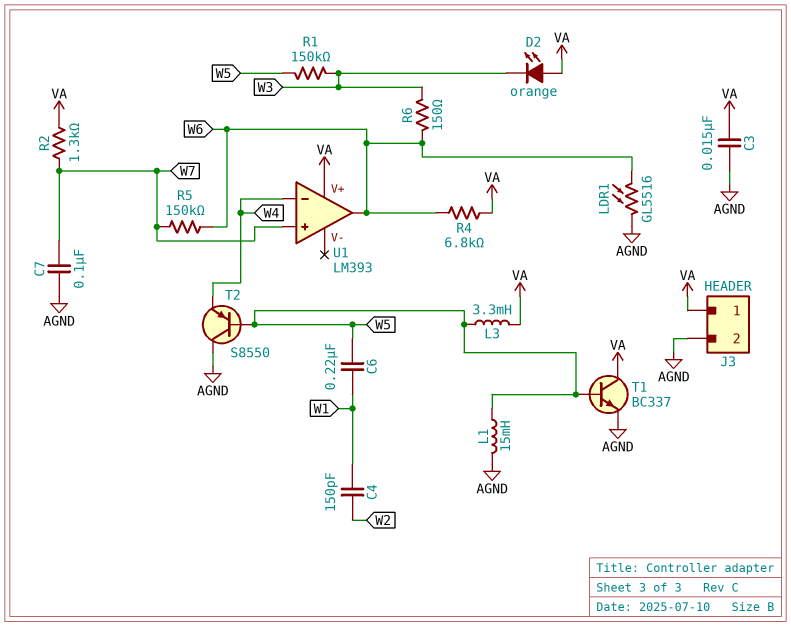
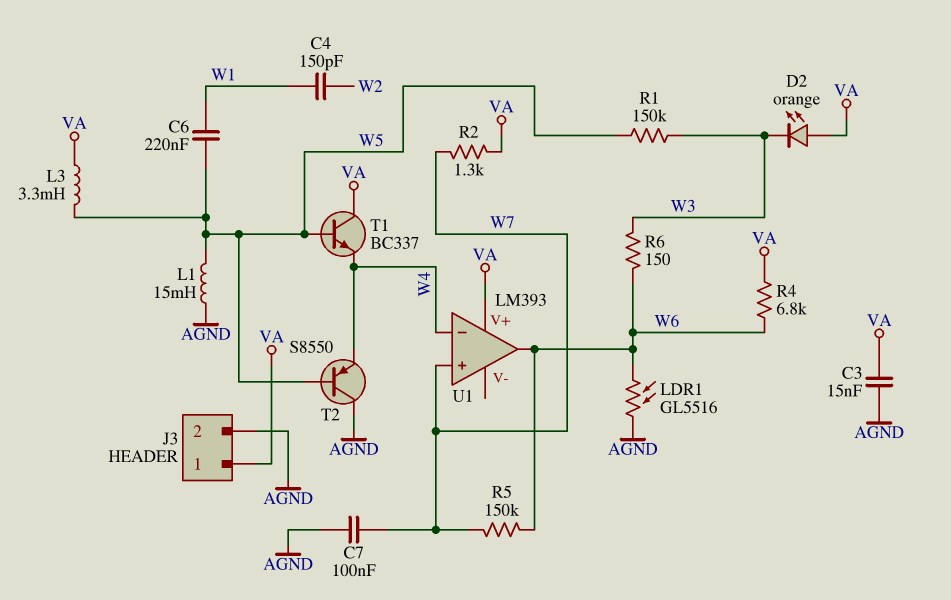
T1: NPN BC337 (B W5, C VA, E AGND) -> NPN BC337 (B W5, C VA, E W4)

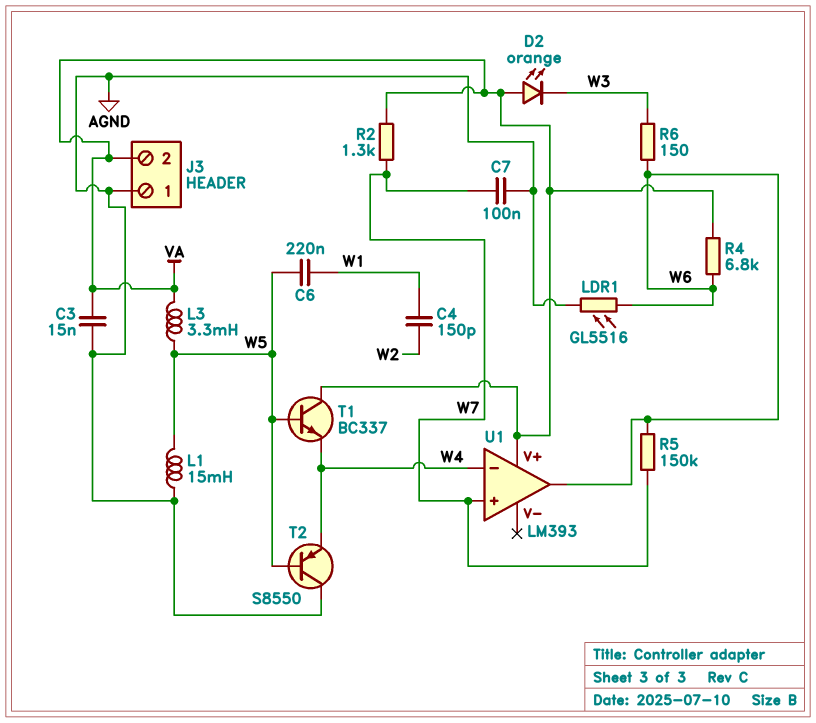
J3 pin 1: VA -> AGND
J3 pin 2: AGND -> VA
R1: 150k (W3, W5) -> none

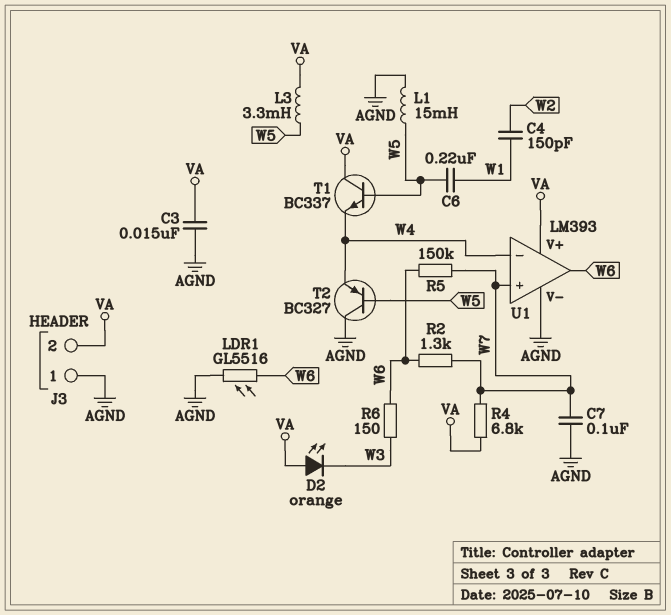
R2: 1.3k (VA, W7) -> 1.3k (W6, W7)
R4: 6.8k (VA, W6) -> 6.8k (VA, W7)
T2: PNP S8550 (B W5, C AGND, E W4) -> PNP BC327 (B W5, C AGND, E W4)
U1 pin V-: none -> AGND

